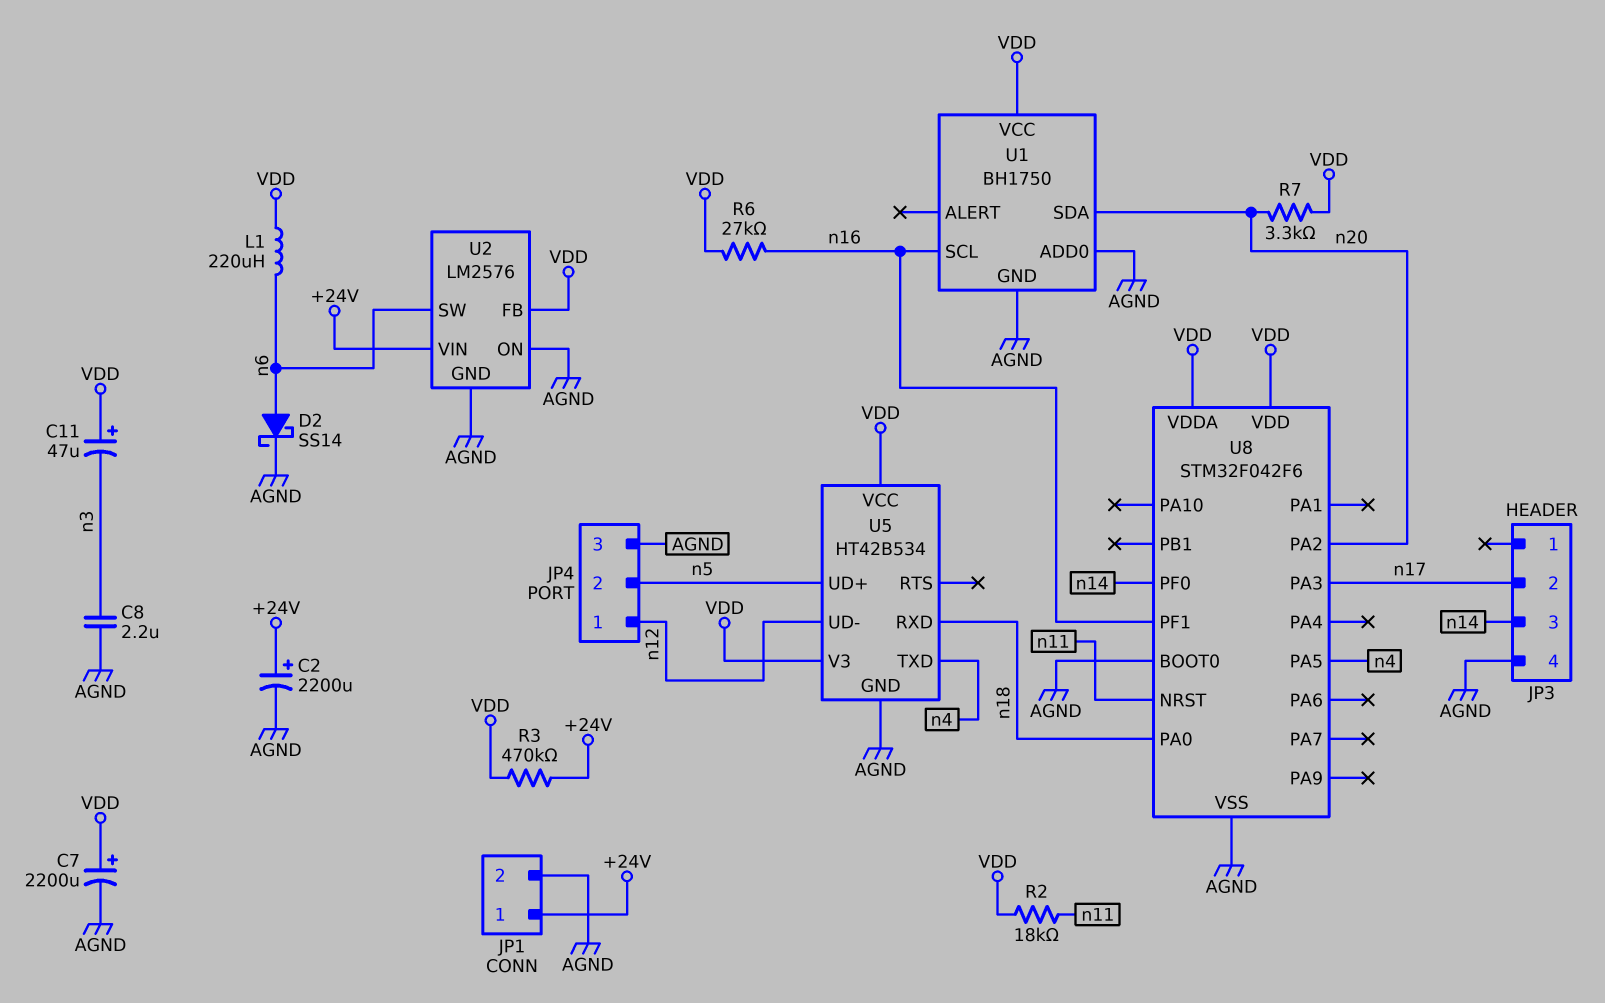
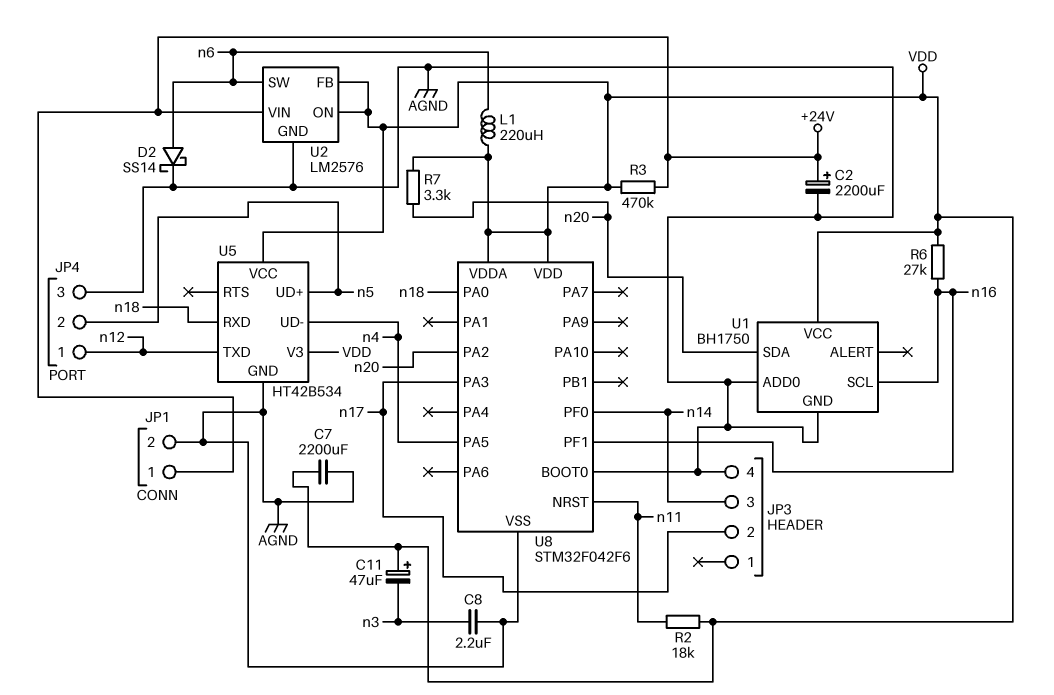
C7: 2200uF (plus VDD, minus AGND) -> 2200uF (AGND, VDD)
U2 pin ON: AGND -> VDD
U5 pin TXD: n4 -> n12
U5 pin UD-: n12 -> n4

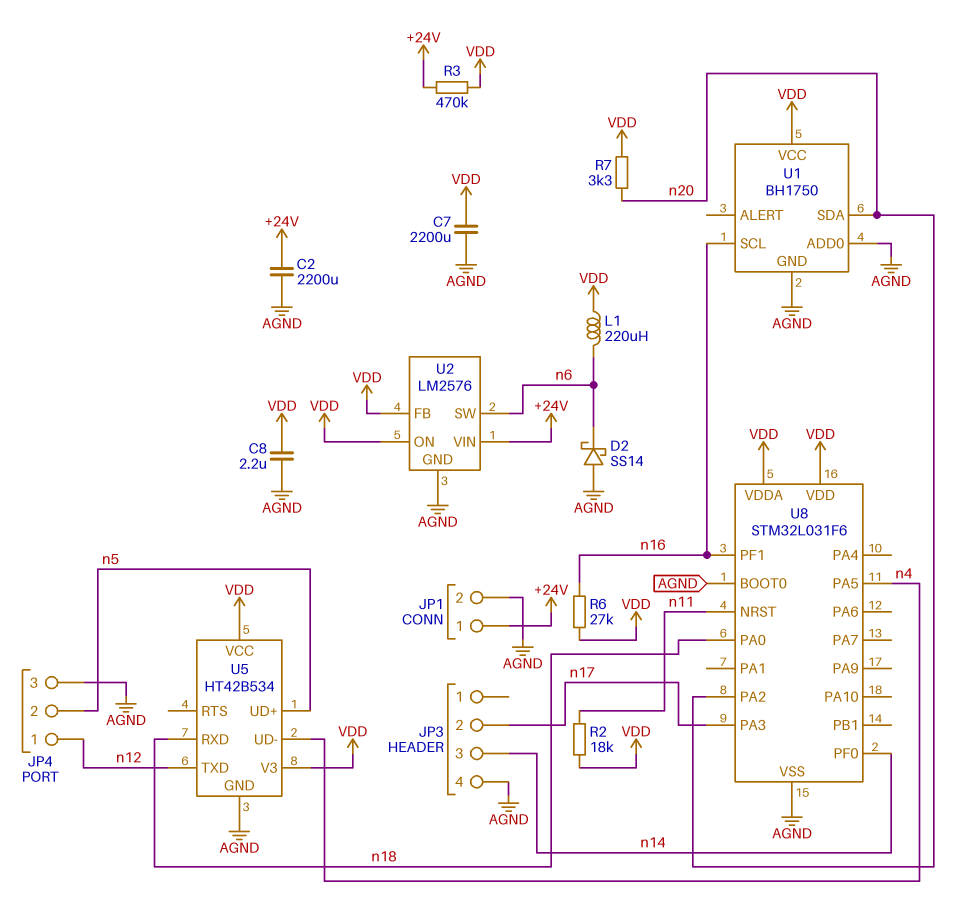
C2: 2200uF (plus +24V, minus AGND) -> 2200uF (+24V, AGND)
C8: 2.2uF (AGND, n3) -> 2.2uF (AGND, VDD)
C11: 47uF (plus VDD, minus n3) -> none
D2: schottky SS14 (A n6, K AGND) -> schottky SS14 (A AGND, K n6)
U8: STM32F042F6 -> STM32L031F6

